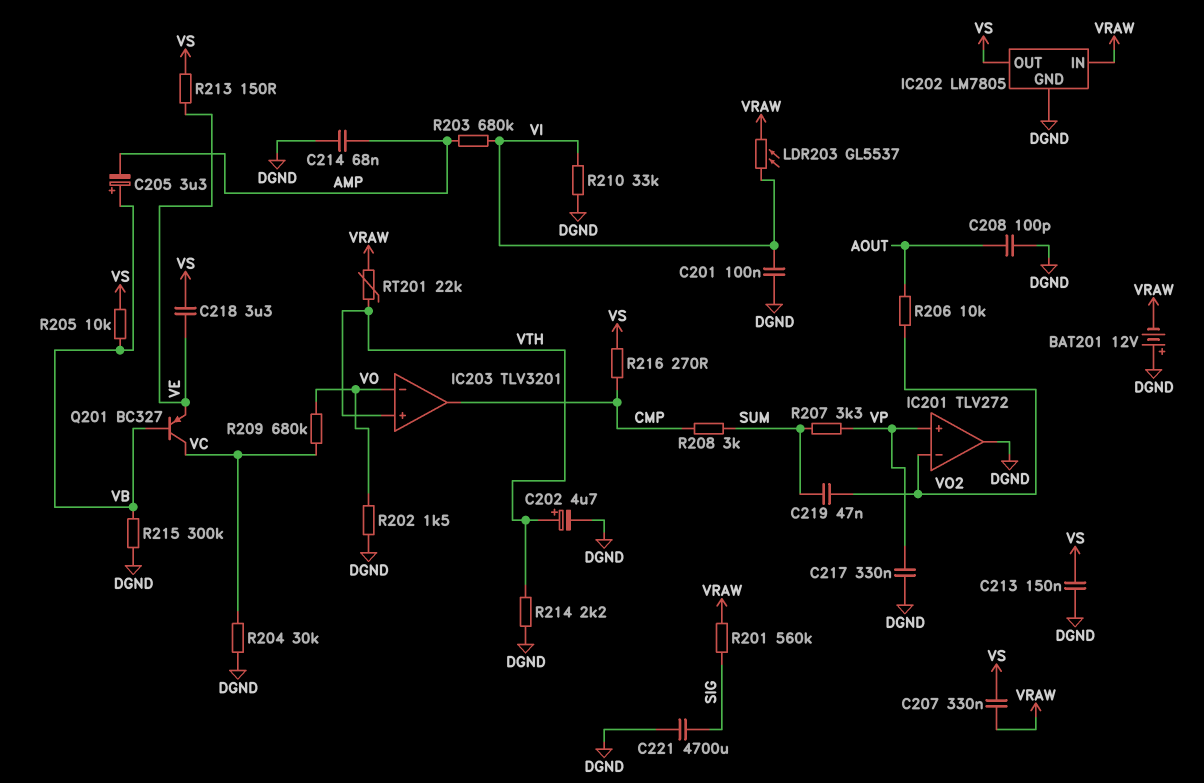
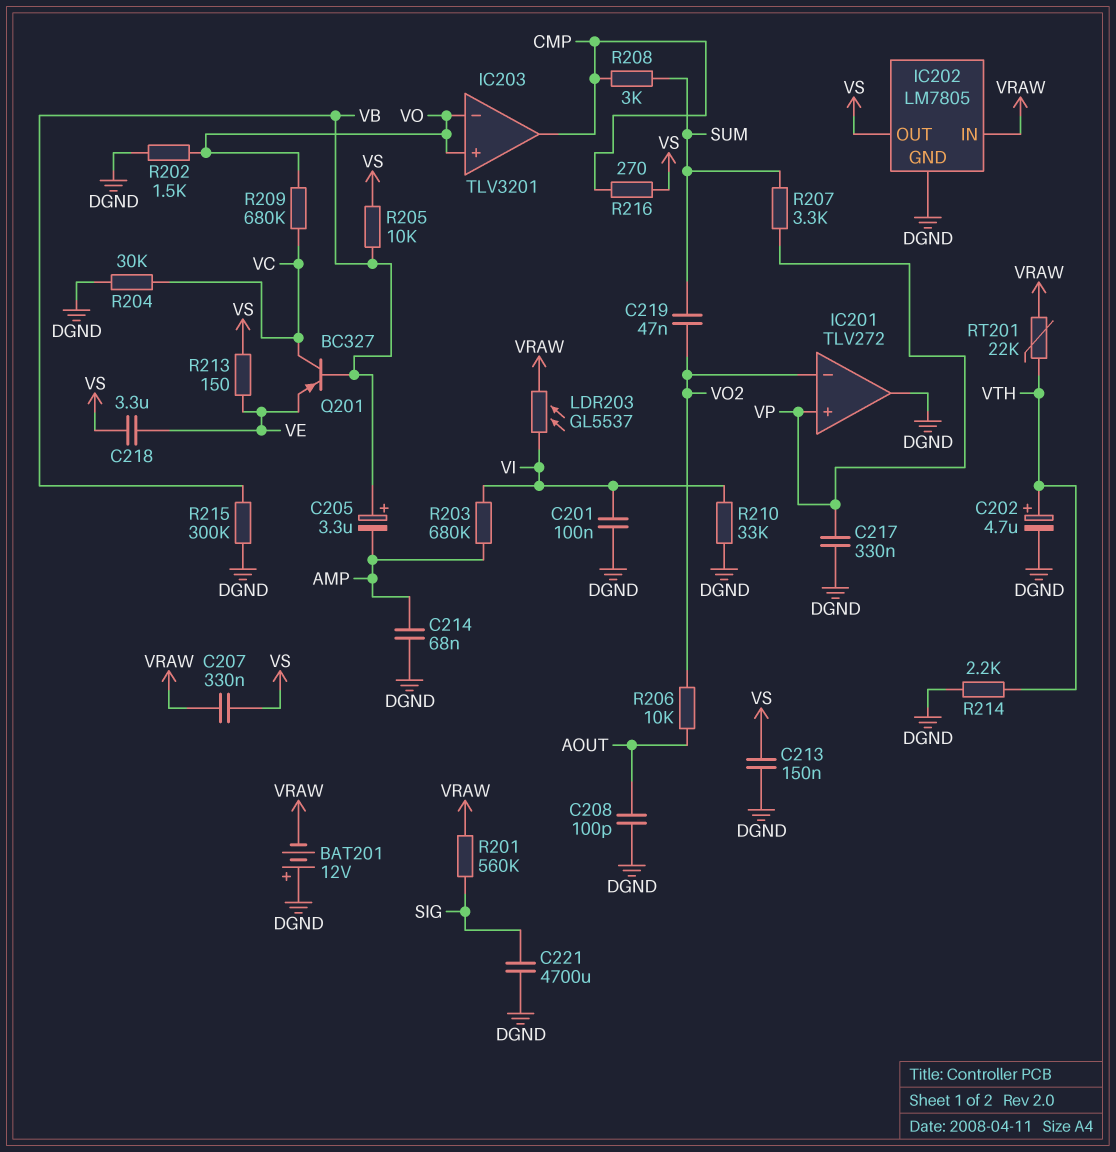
IC203 pin in+: VTH -> VO

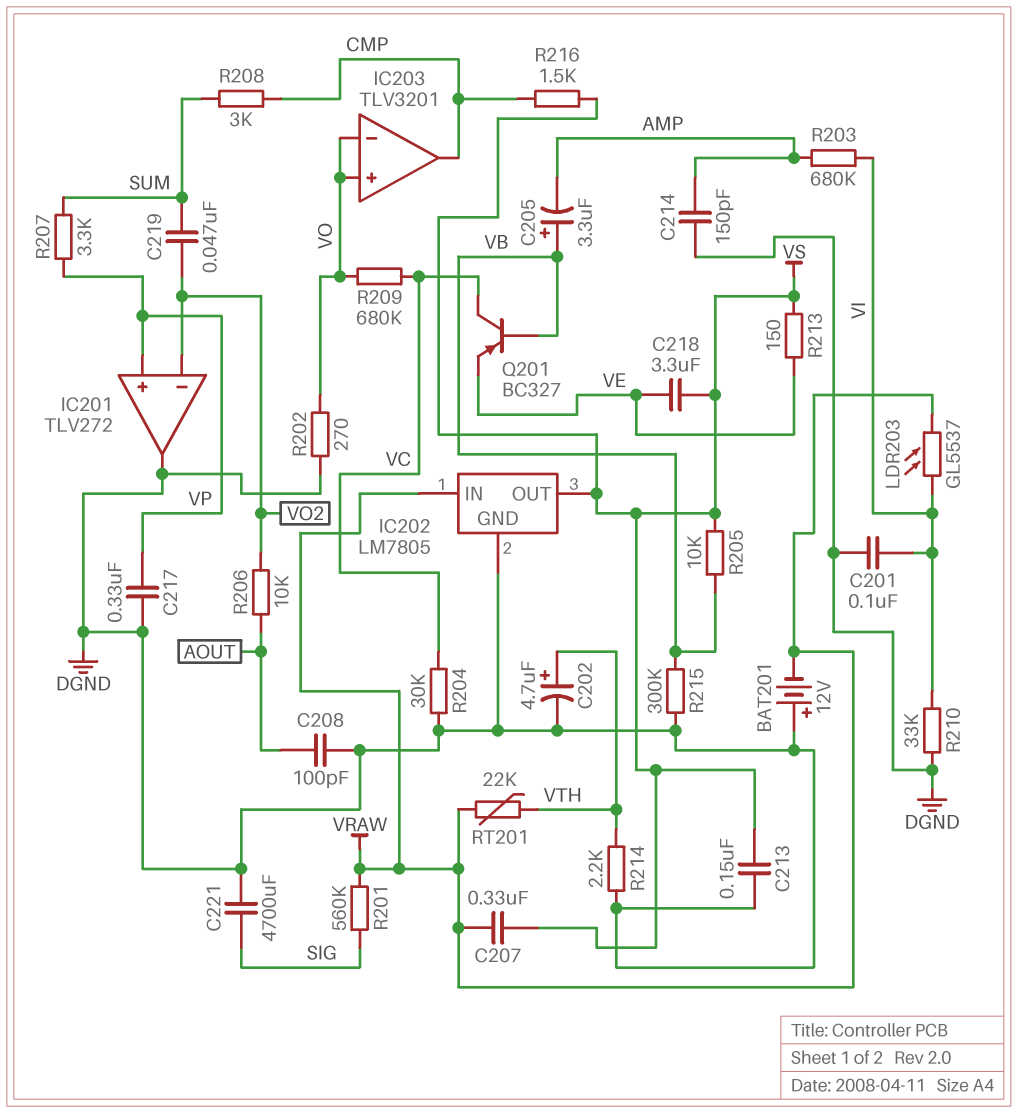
C214: 68nF (AMP, DGND) -> 150pF (AMP, DGND)
R202: 1.5k (DGND, VO) -> 270 (DGND, VO)
R216: 270 (CMP, VS) -> 1.5k (CMP, VS)

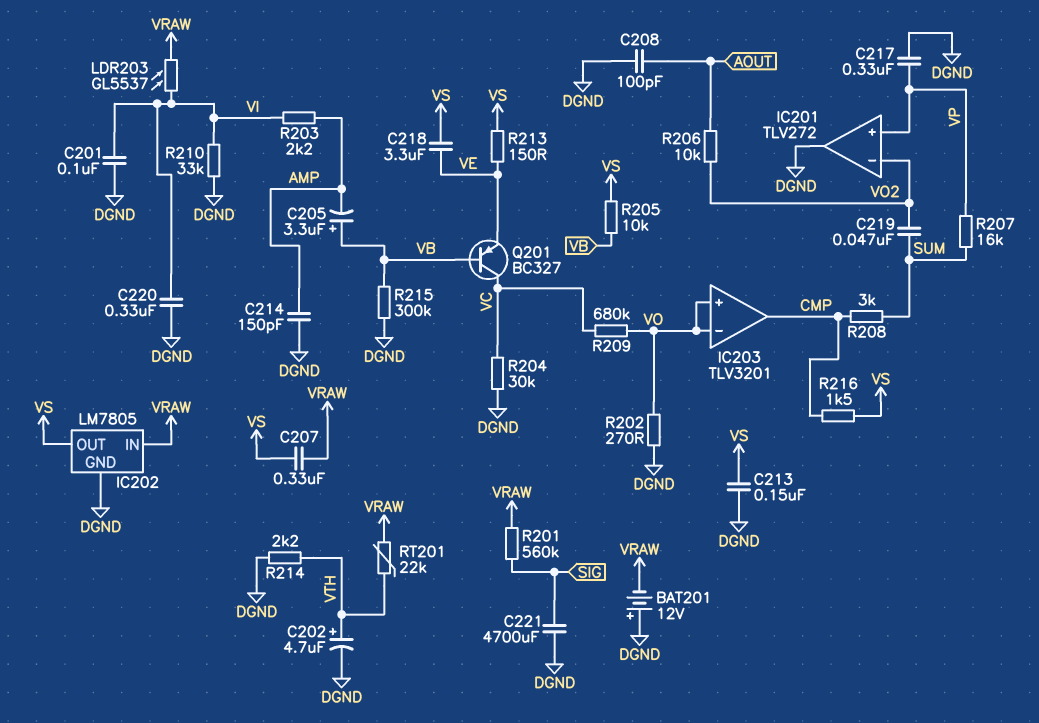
C220: none -> 330nF (DGND, VI)
R203: 680k (AMP, VI) -> 2.2k (AMP, VI)
R207: 3.3k (SUM, VP) -> 16k (SUM, VP)

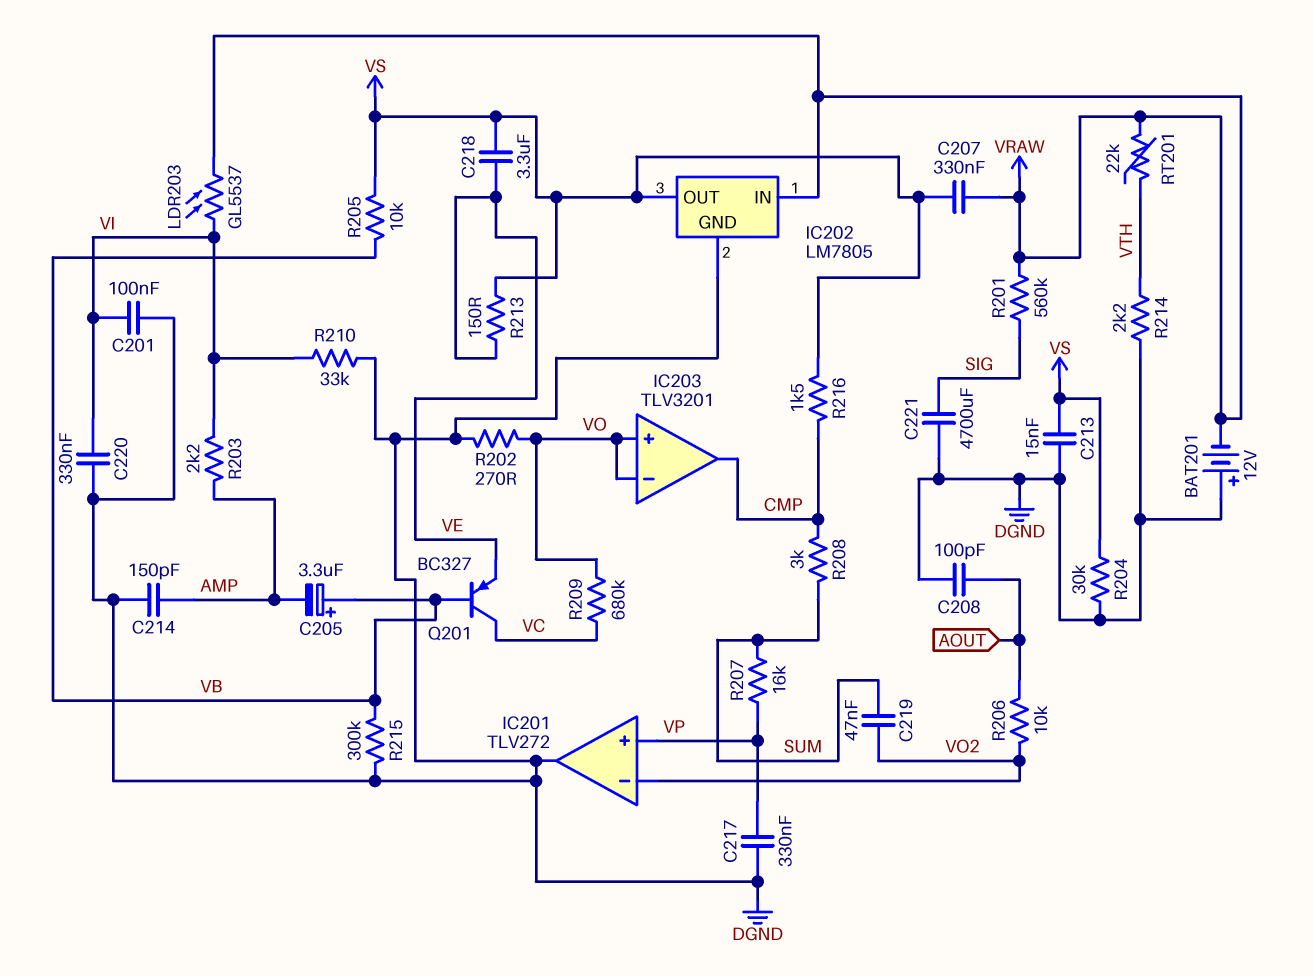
C202: 4.7uF (plus VTH, minus DGND) -> none
C213: 150nF (DGND, VS) -> 15nF (DGND, VS)
R204: 30k (DGND, VC) -> 30k (DGND, VS)

